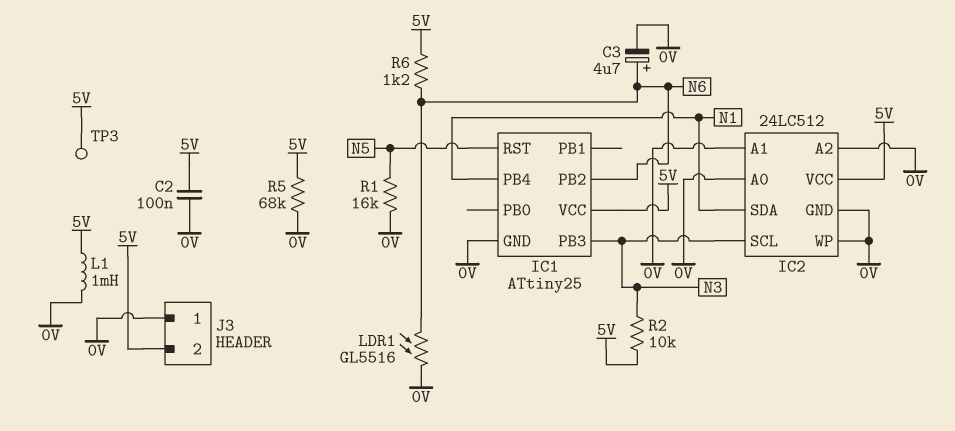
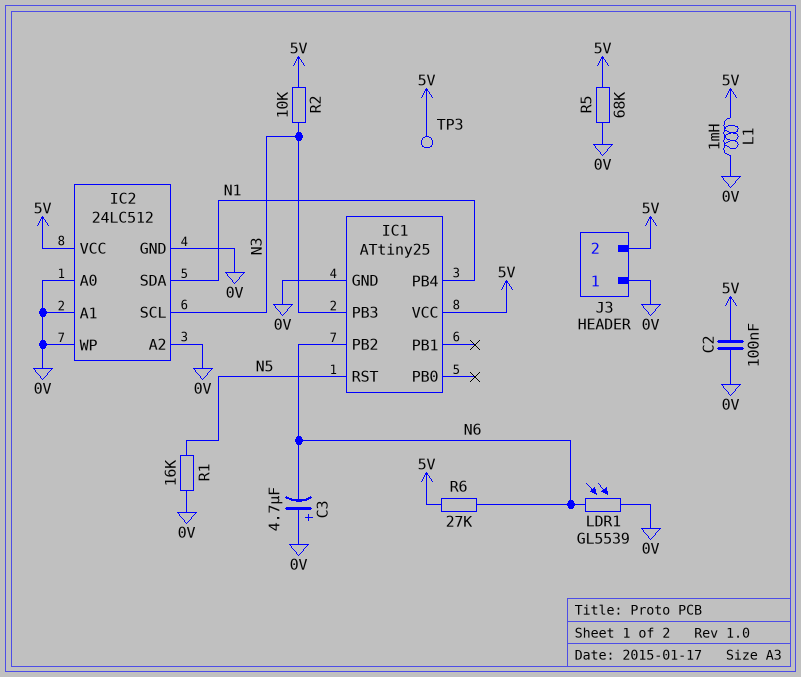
C3: 4.7uF (plus N6, minus 0V) -> 4.7uF (plus 0V, minus N6)
LDR1: GL5516 (0V, N6) -> GL5539 (0V, N6)
R6: 1.2k (5V, N6) -> 27k (5V, N6)

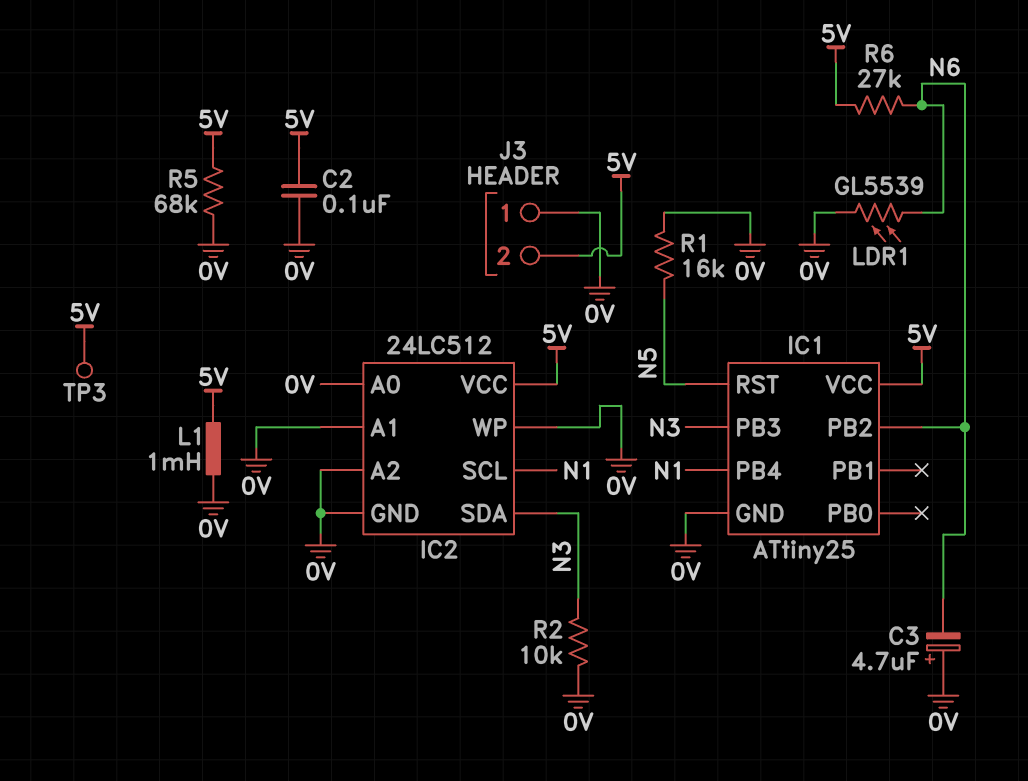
IC2 pin SCL: N3 -> N1
IC2 pin SDA: N1 -> N3
R2: 10k (5V, N3) -> 10k (0V, N3)

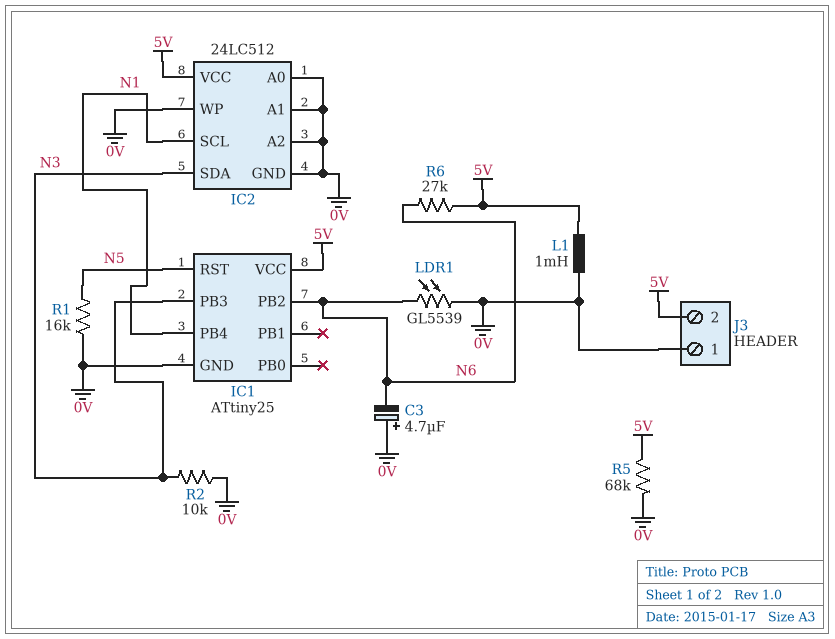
C2: 100nF (0V, 5V) -> none
TP3: test point (5V) -> none

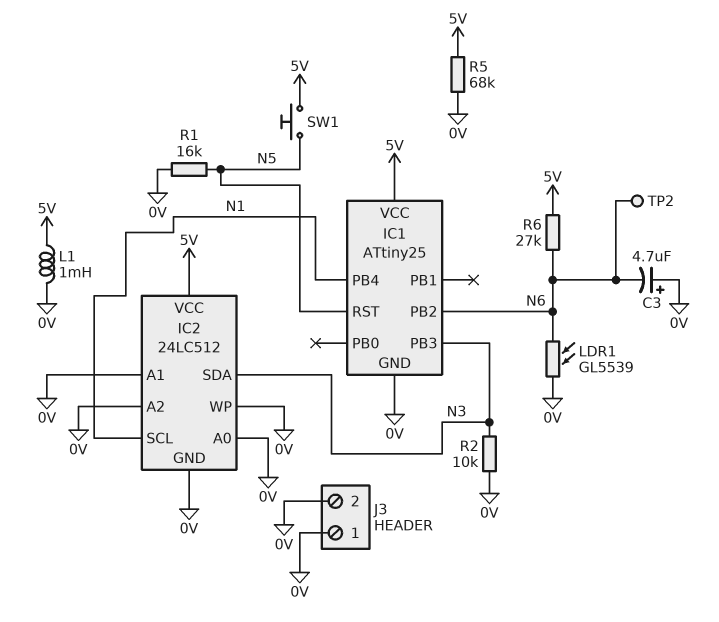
J3 pin 2: 5V -> 0V
SW1: none -> button (5V, N5)
TP2: none -> test point (N6)

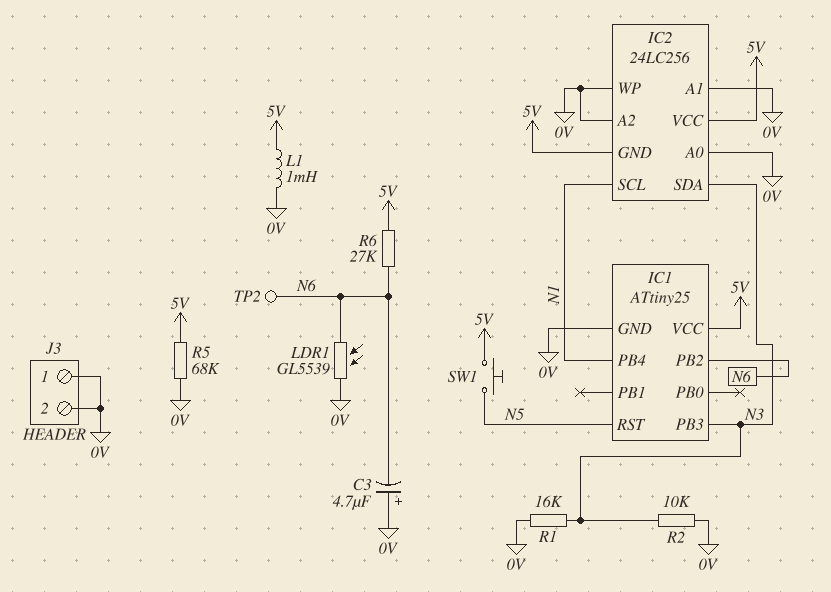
IC2: 24LC512 -> 24LC256
IC2 pin GND: 0V -> 5V
R1: 16k (0V, N5) -> 16k (0V, N3)

